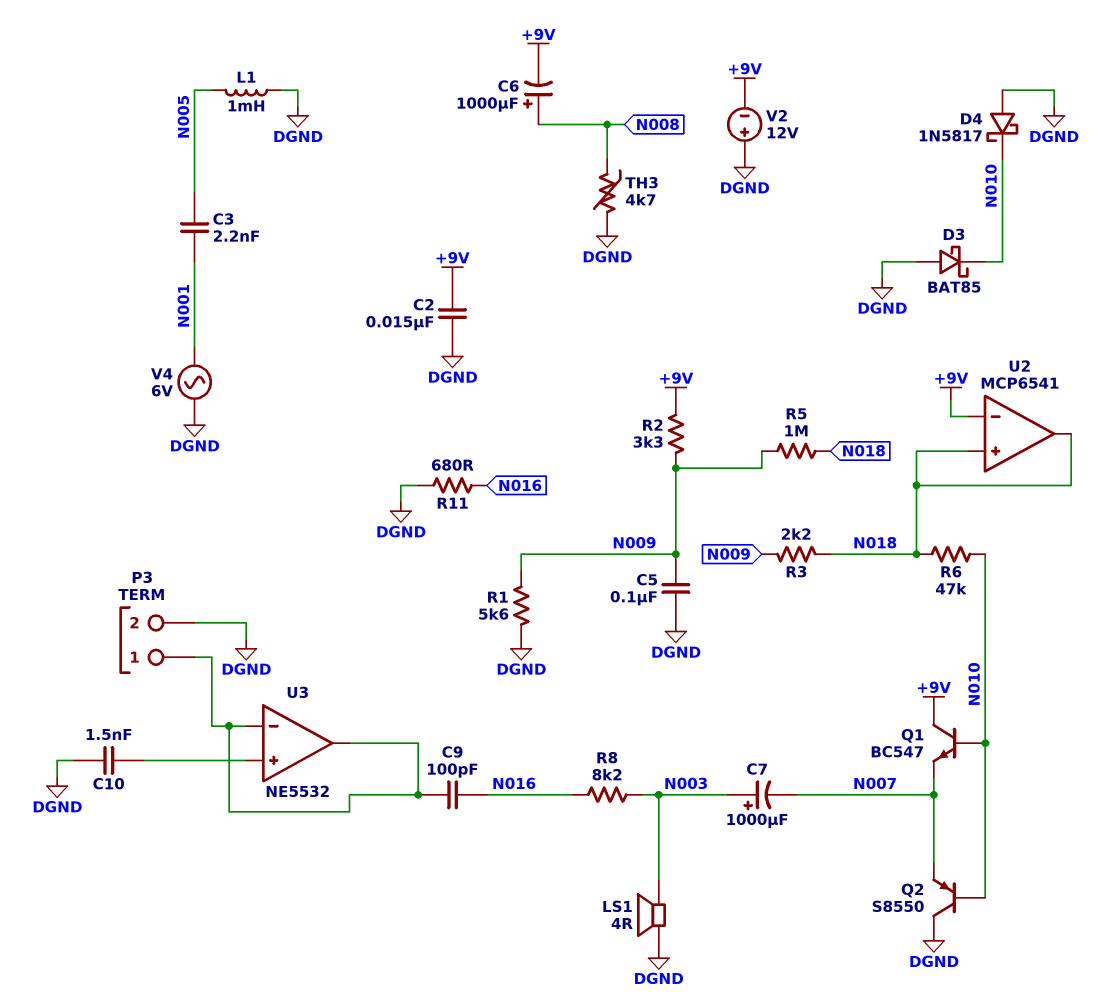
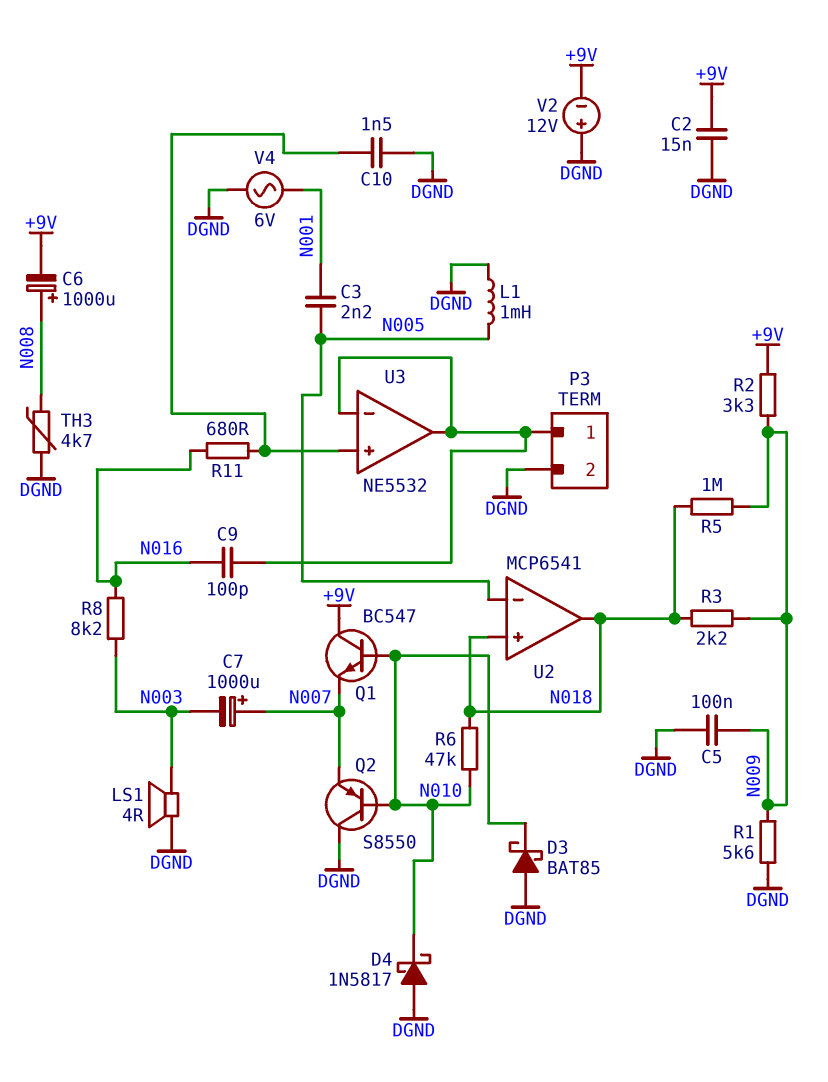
C7: 1000uF (plus N003, minus N007) -> 1000uF (plus N007, minus N003)
R11: 680 (DGND, N016) -> 680 (N016, U3/in+)
U2 pin in-: +9V -> N005

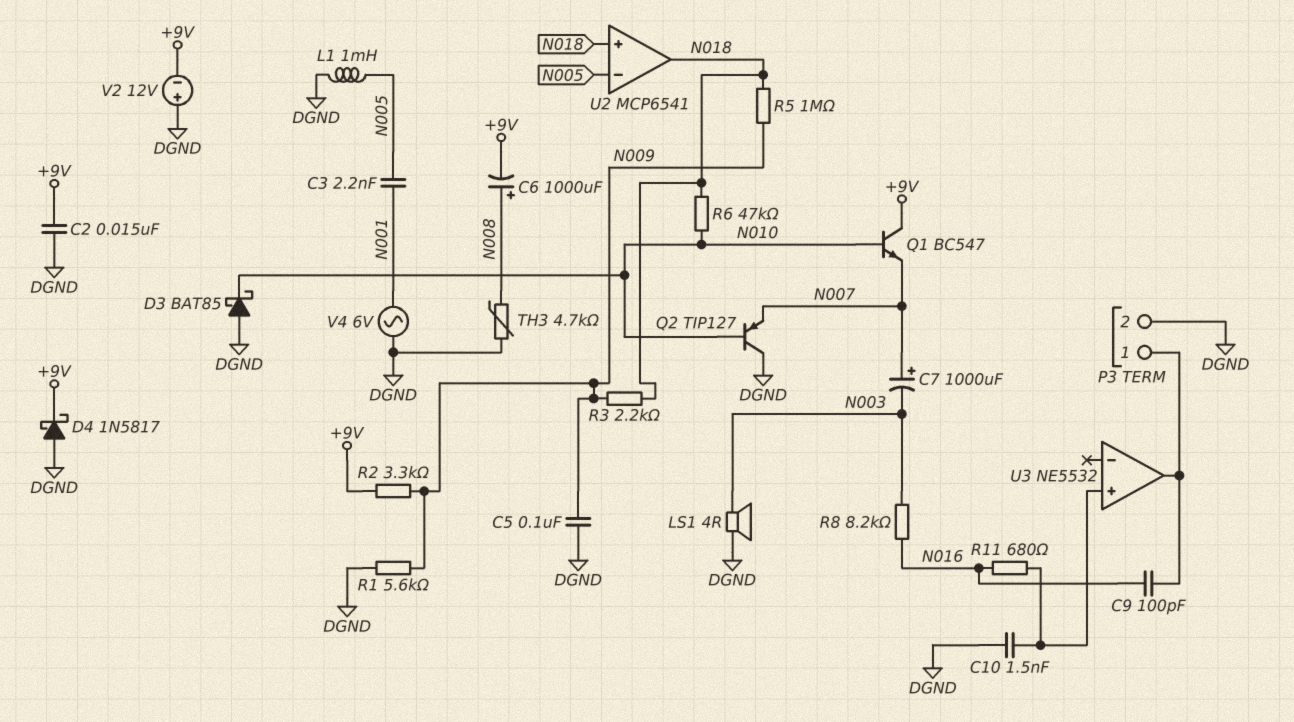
D4: schottky 1N5817 (A DGND, K N010) -> schottky 1N5817 (A DGND, K +9V)
Q2: PNP S8550 (B N010, C DGND, E N007) -> PNP TIP127 (B N010, C DGND, E N007)
U3 pin in-: P3/1 -> none

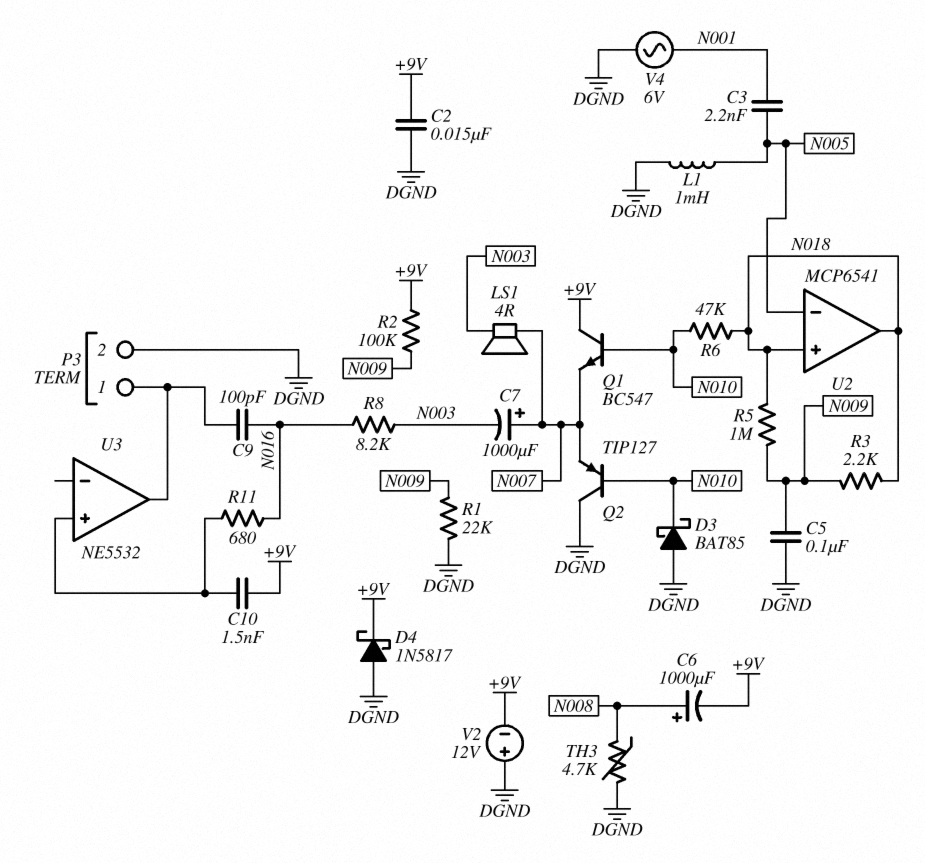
C10: 1.5nF (DGND, U3/in+) -> 1.5nF (+9V, U3/in+)
LS1: speaker 4R (DGND, N003) -> speaker 4R (N003, N007)
R1: 5.6k (DGND, N009) -> 22k (DGND, N009)
R2: 3.3k (+9V, N009) -> 100k (+9V, N009)

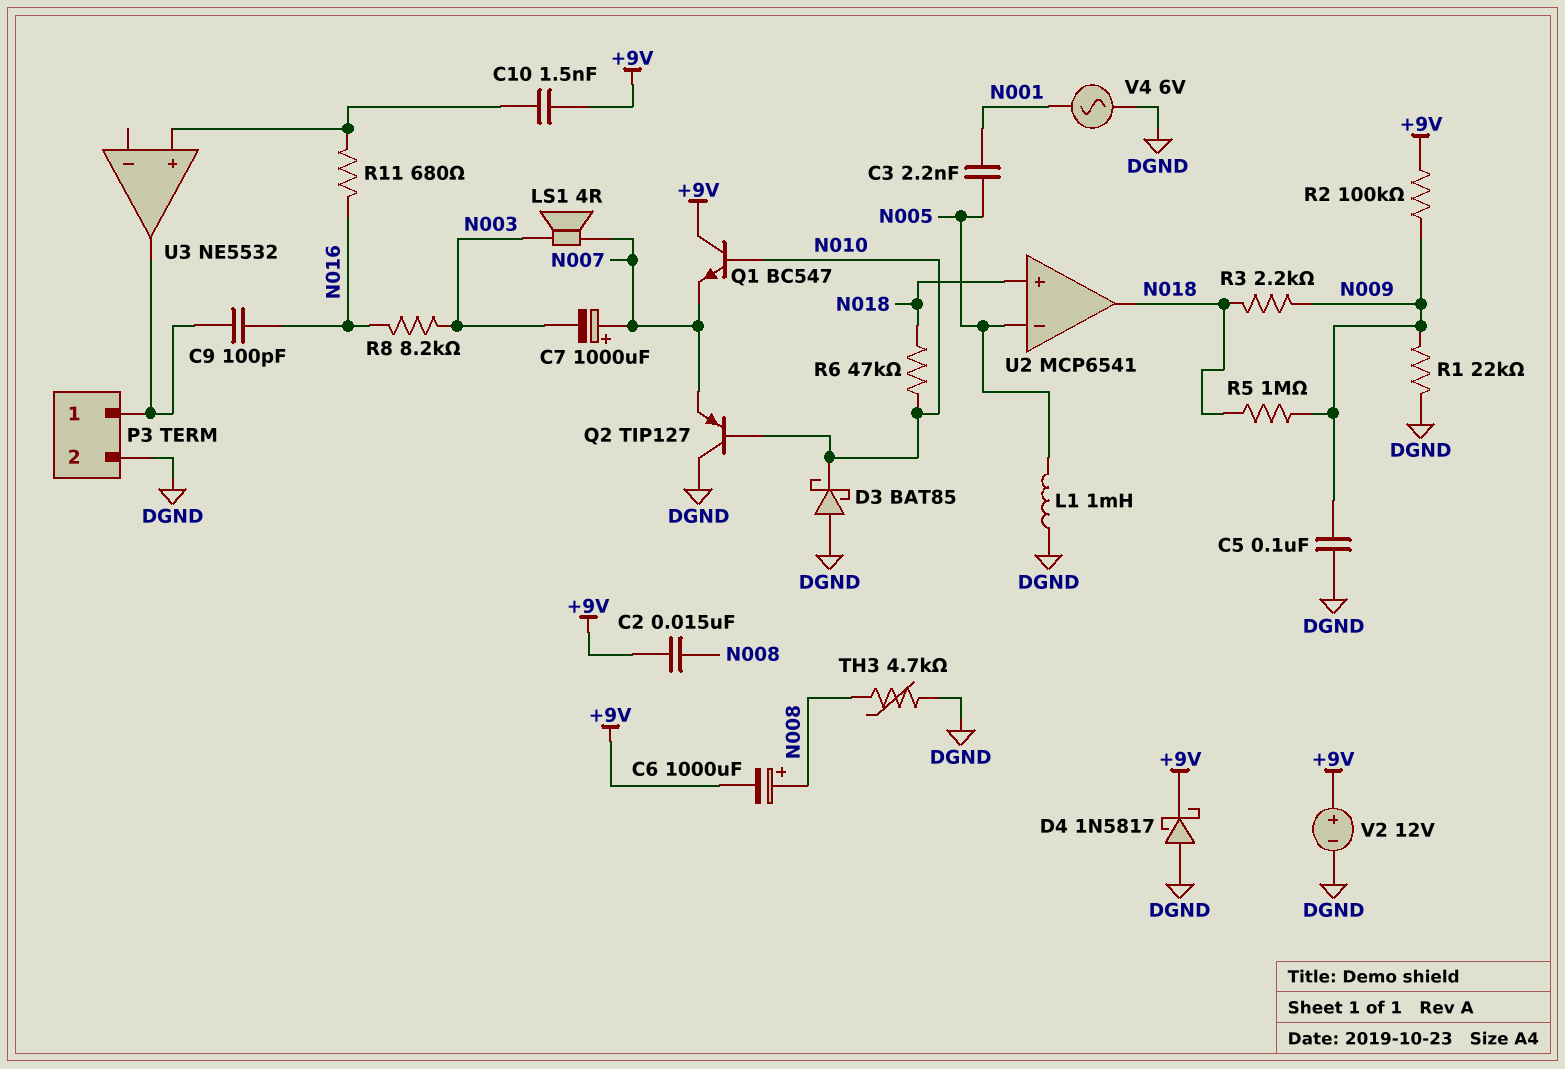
C2: 15nF (+9V, DGND) -> 15nF (+9V, N008)
V2: 12V (plus DGND, minus +9V) -> 12V (plus +9V, minus DGND)

